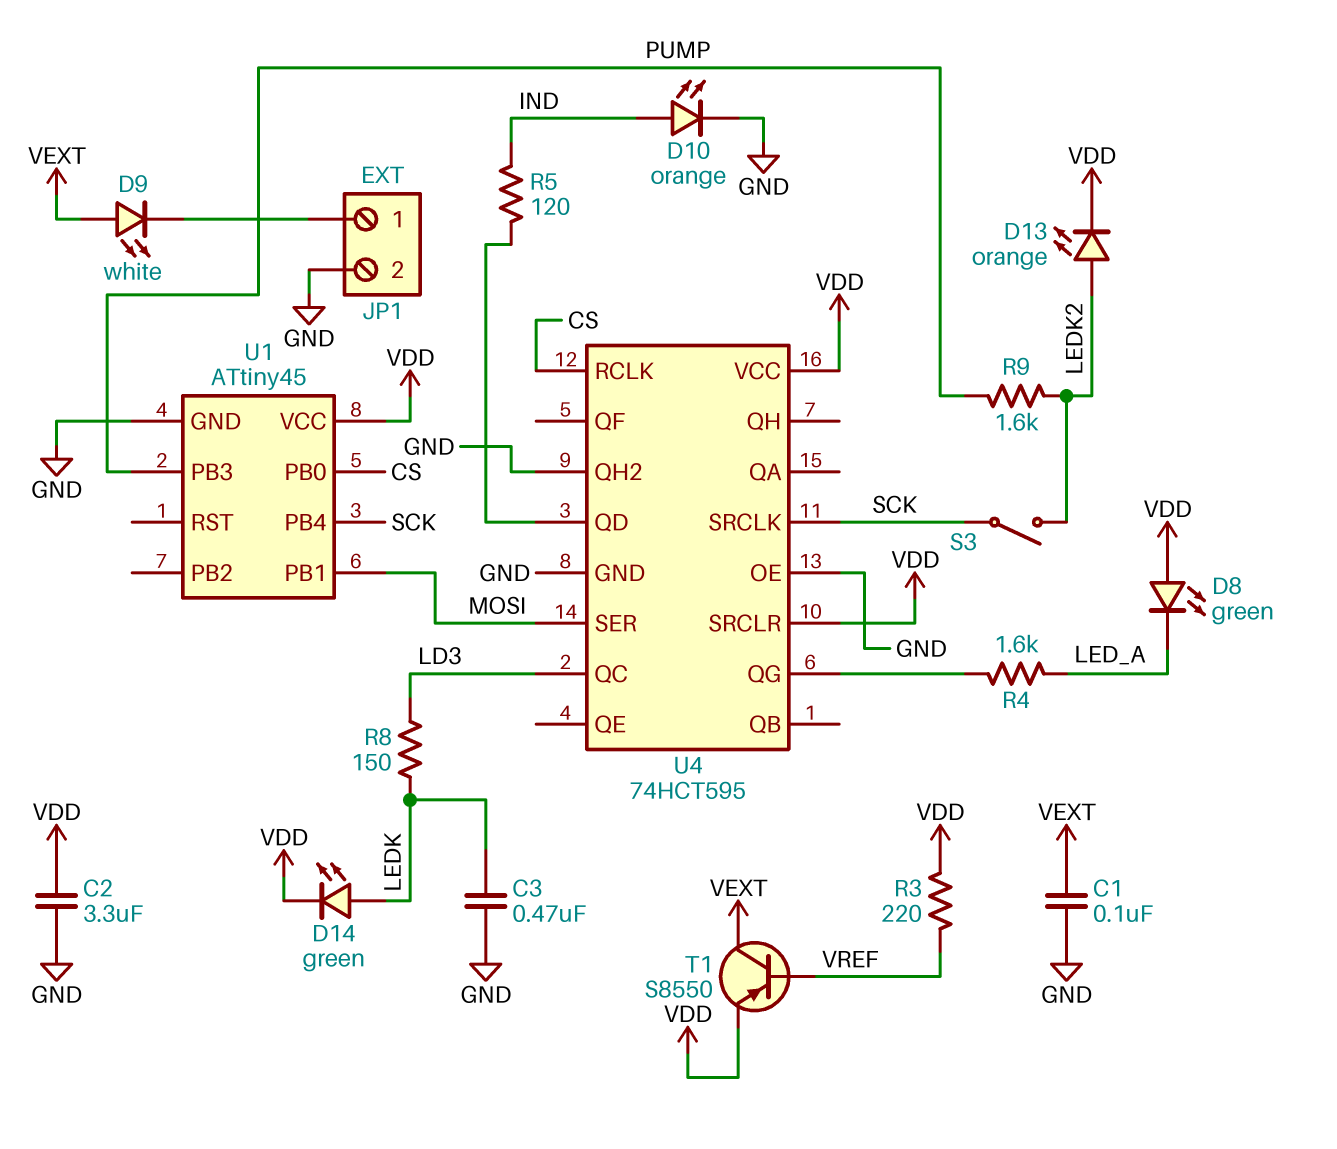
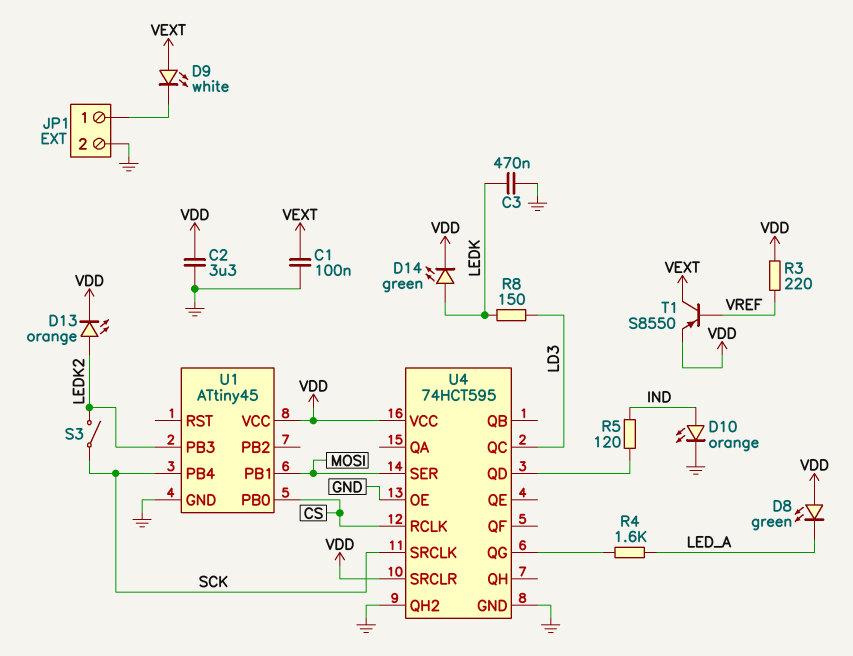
R9: 1.6k (LEDK2, PUMP) -> none
U1 pin PB3: PUMP -> LEDK2

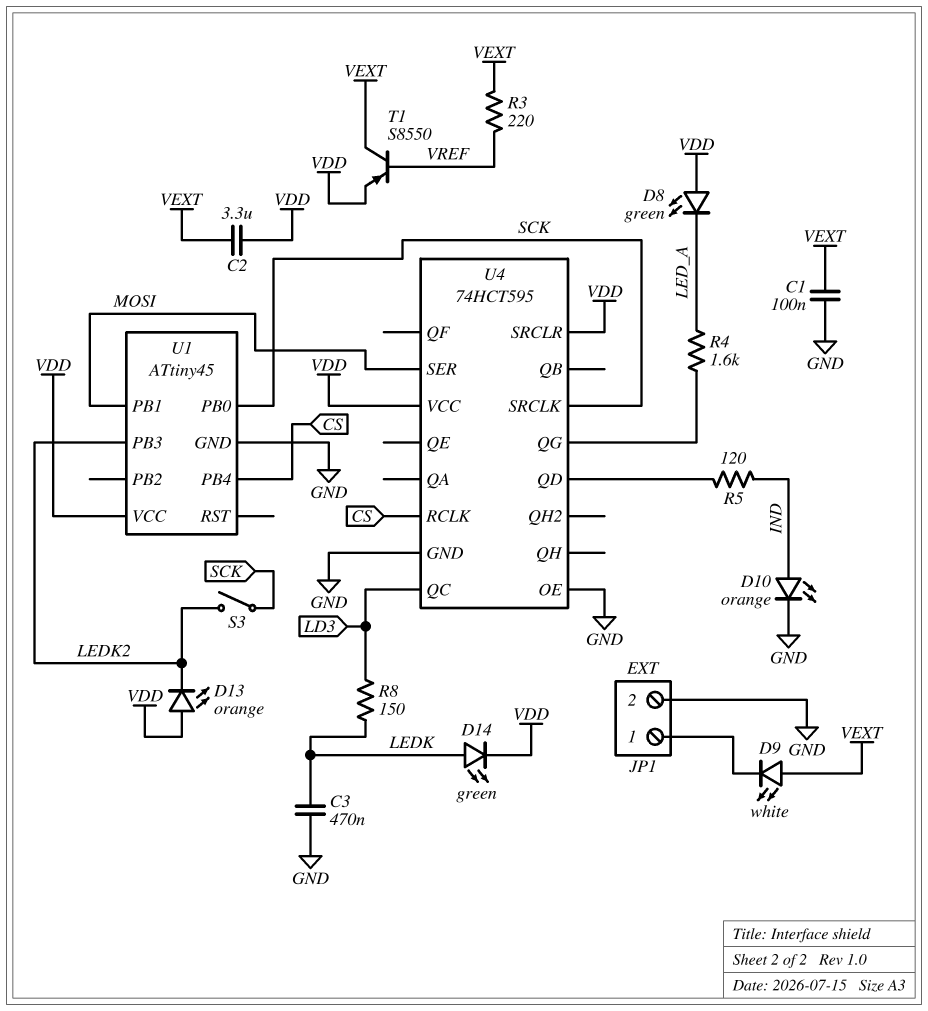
C2: 3.3uF (GND, VDD) -> 3.3uF (VDD, VEXT)
D13: LED orange (A LEDK2, K VDD) -> LED orange (A VDD, K LEDK2)
R3: 220 (VDD, VREF) -> 220 (VEXT, VREF)
U1 pin PB0: CS -> SCK
U1 pin PB4: SCK -> CS
U4 pin QH2: GND -> none

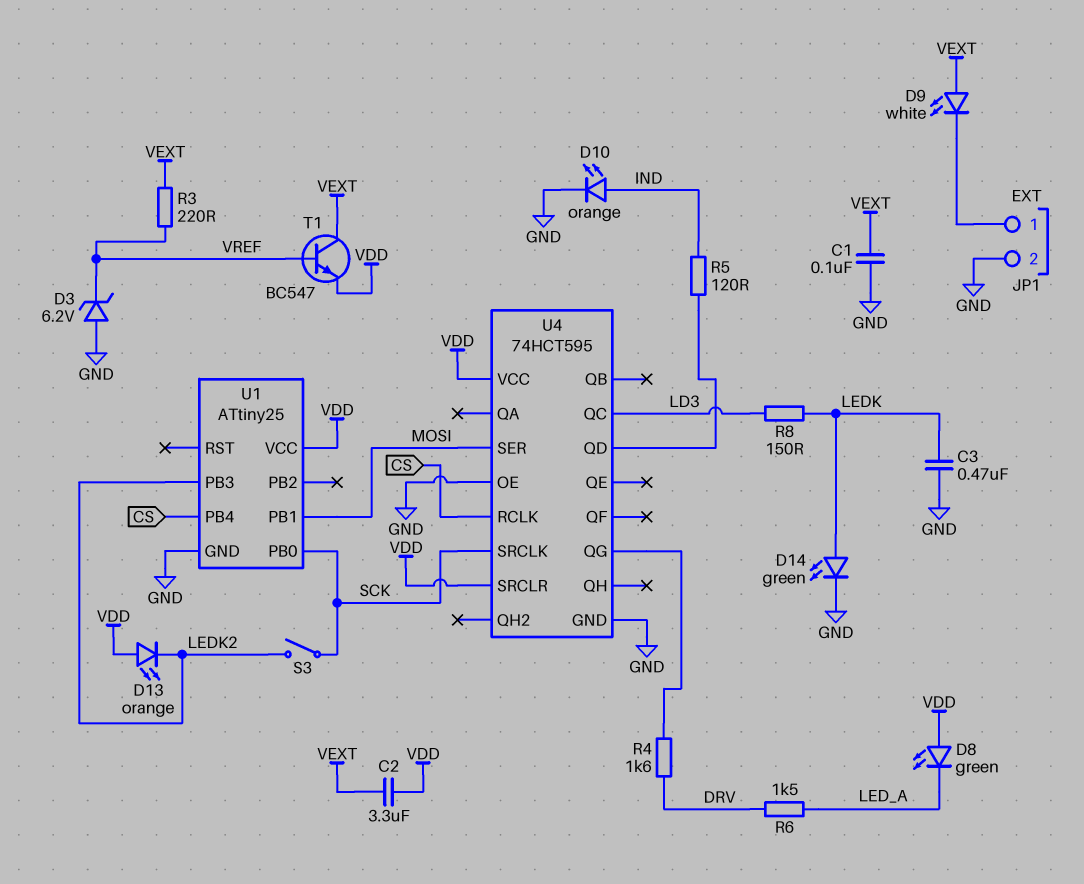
D3: none -> zener 6.2V (A GND, K VREF)
D14: LED green (A LEDK, K VDD) -> LED green (A LEDK, K GND)
R4: 1.6k (LED_A, U4/QG) -> 1.6k (DRV, U4/QG)
R6: none -> 1.5k (DRV, LED_A)
T1: PNP S8550 (B VREF, C VEXT, E VDD) -> NPN BC547 (B VREF, C VEXT, E VDD)
U1: ATtiny45 -> ATtiny25

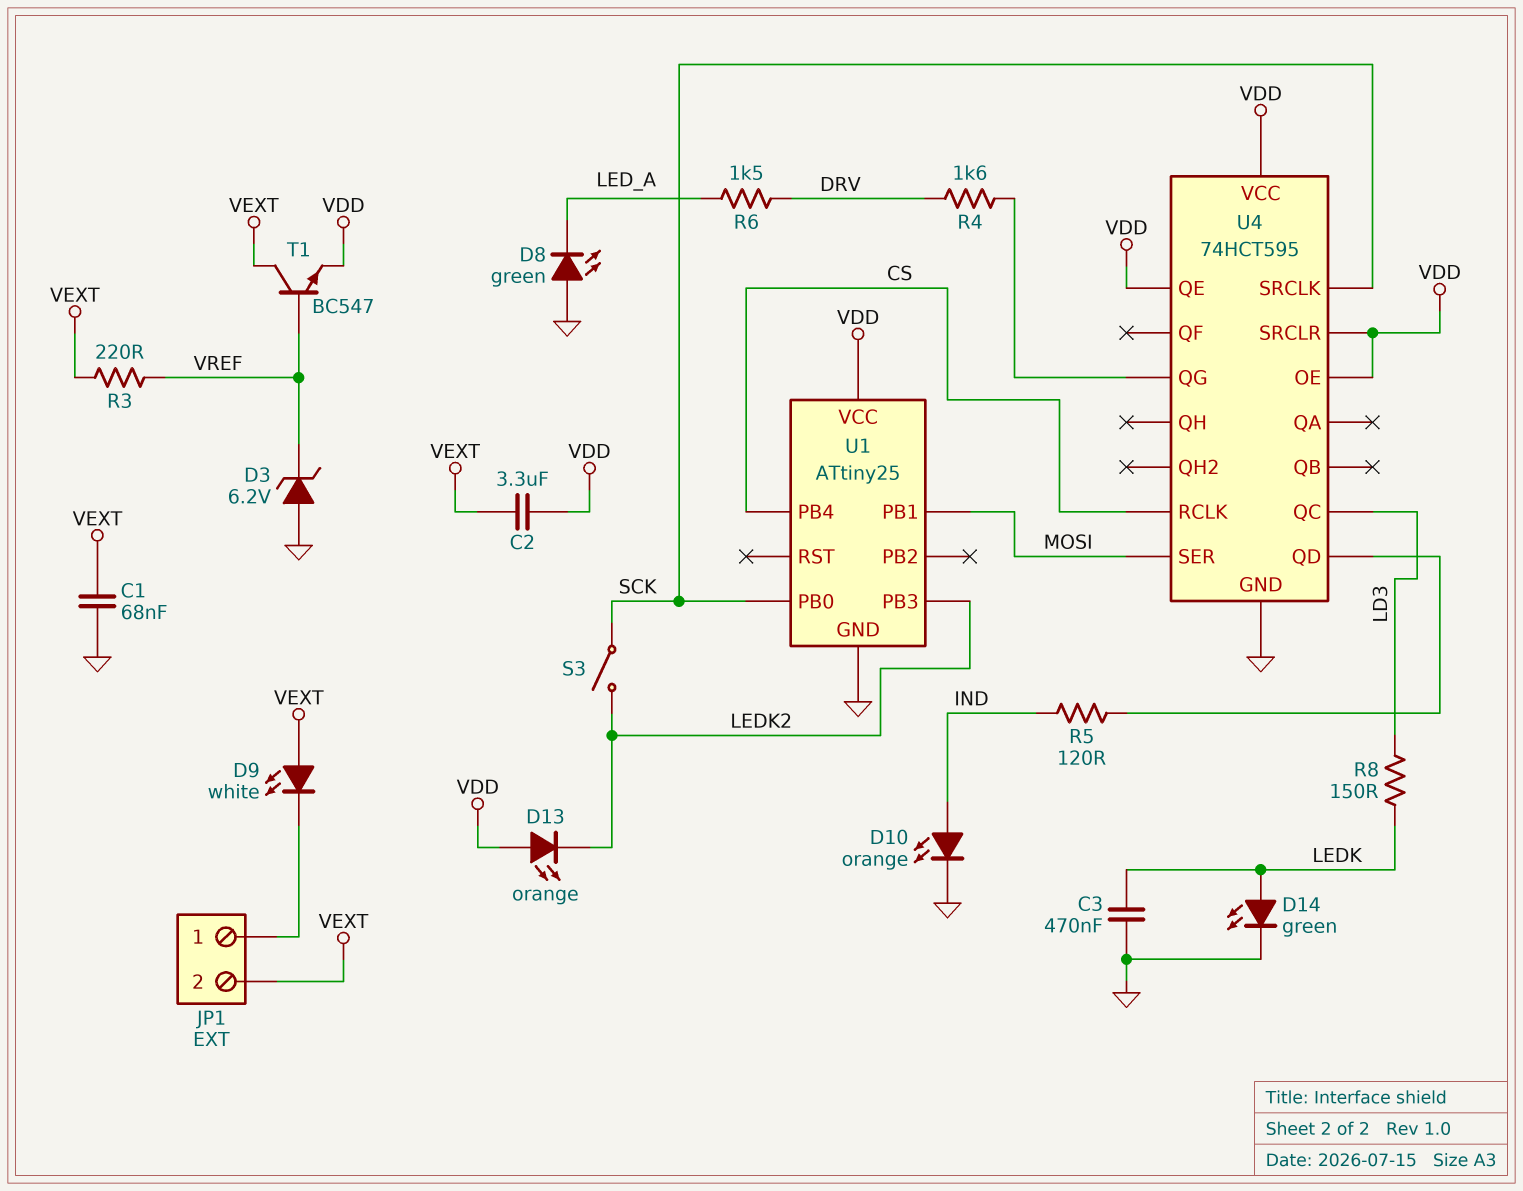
C1: 100nF (GND, VEXT) -> 68nF (GND, VEXT)
D8: LED green (A VDD, K LED_A) -> LED green (A GND, K LED_A)
JP1 pin 2: GND -> VEXT
U4 pin OE: GND -> VDD
U4 pin QE: none -> VDD

